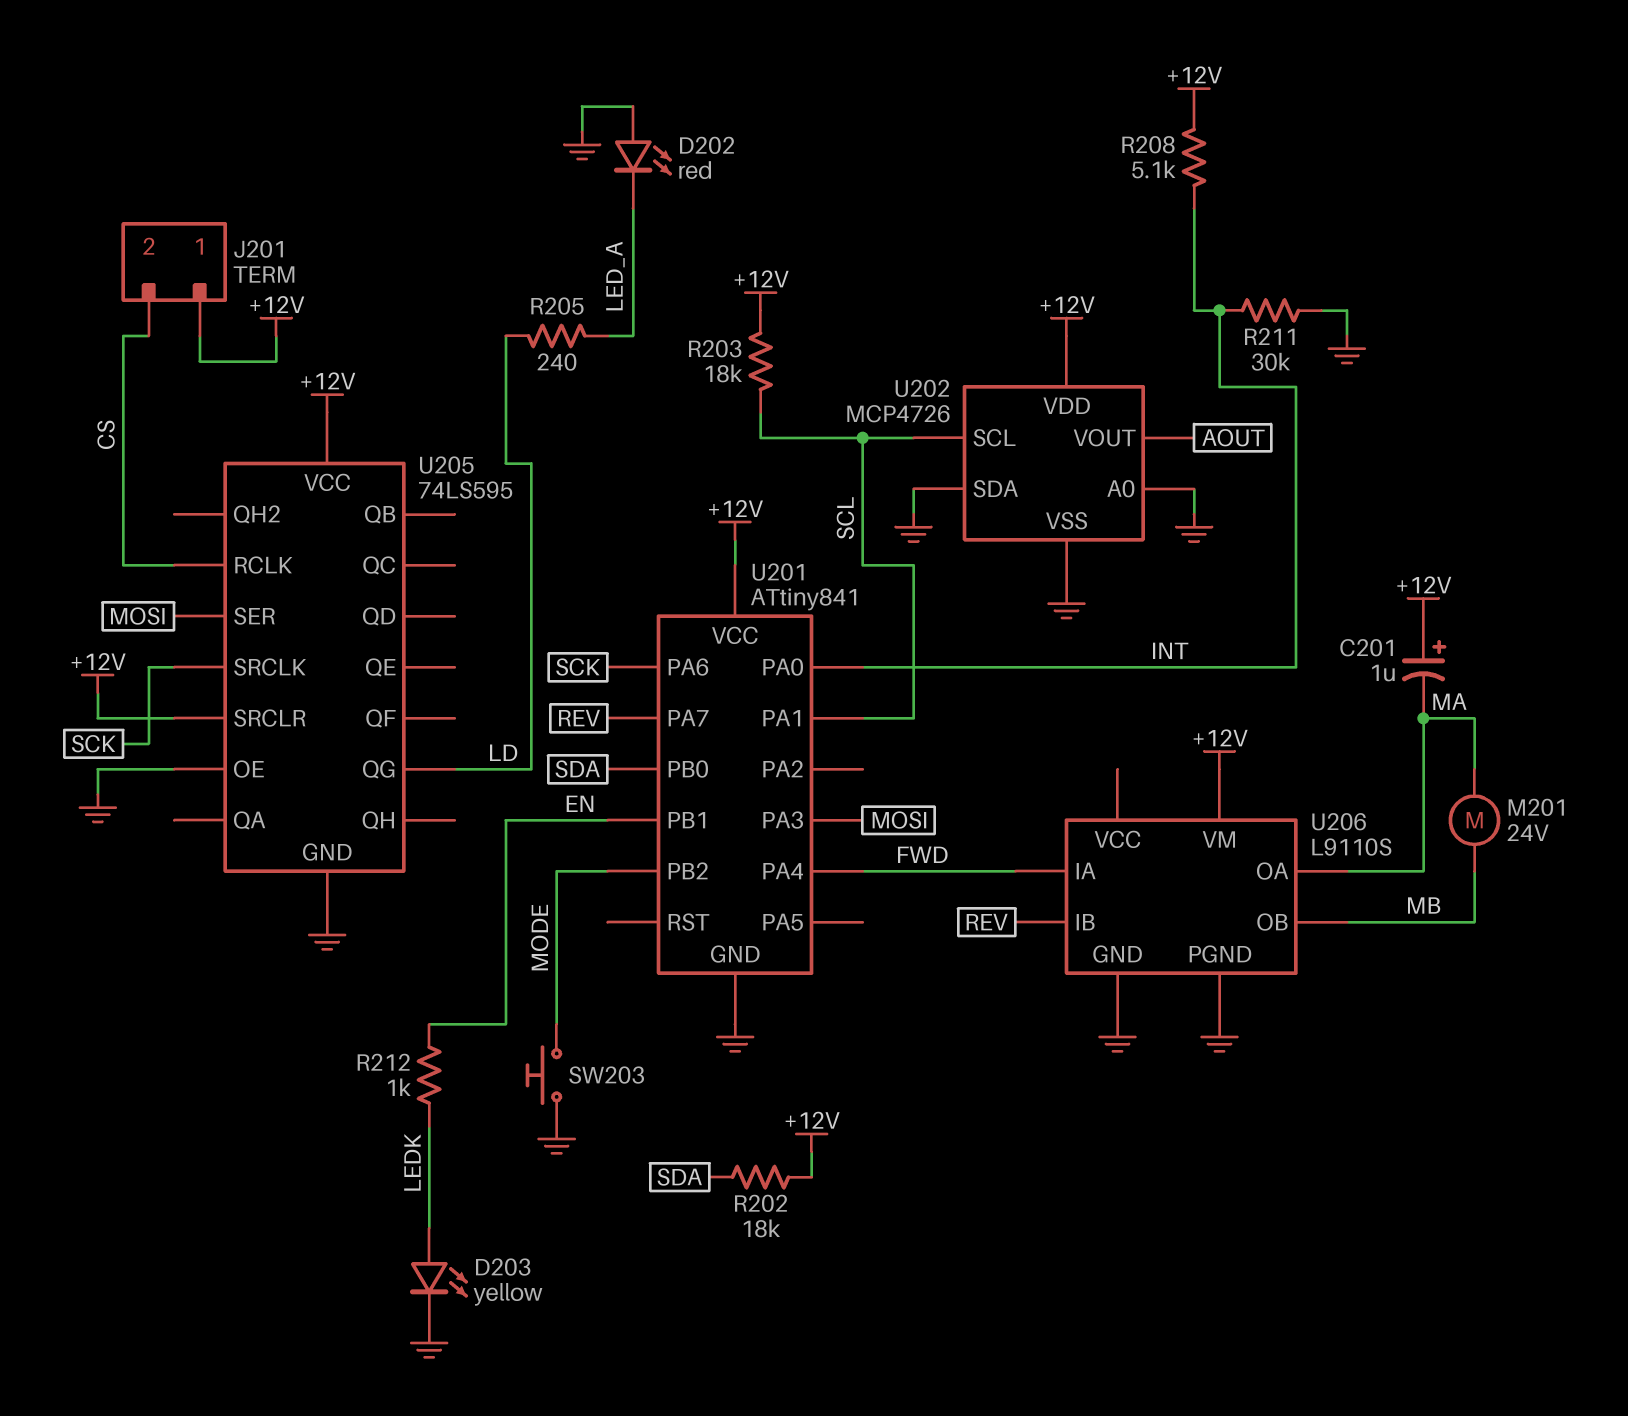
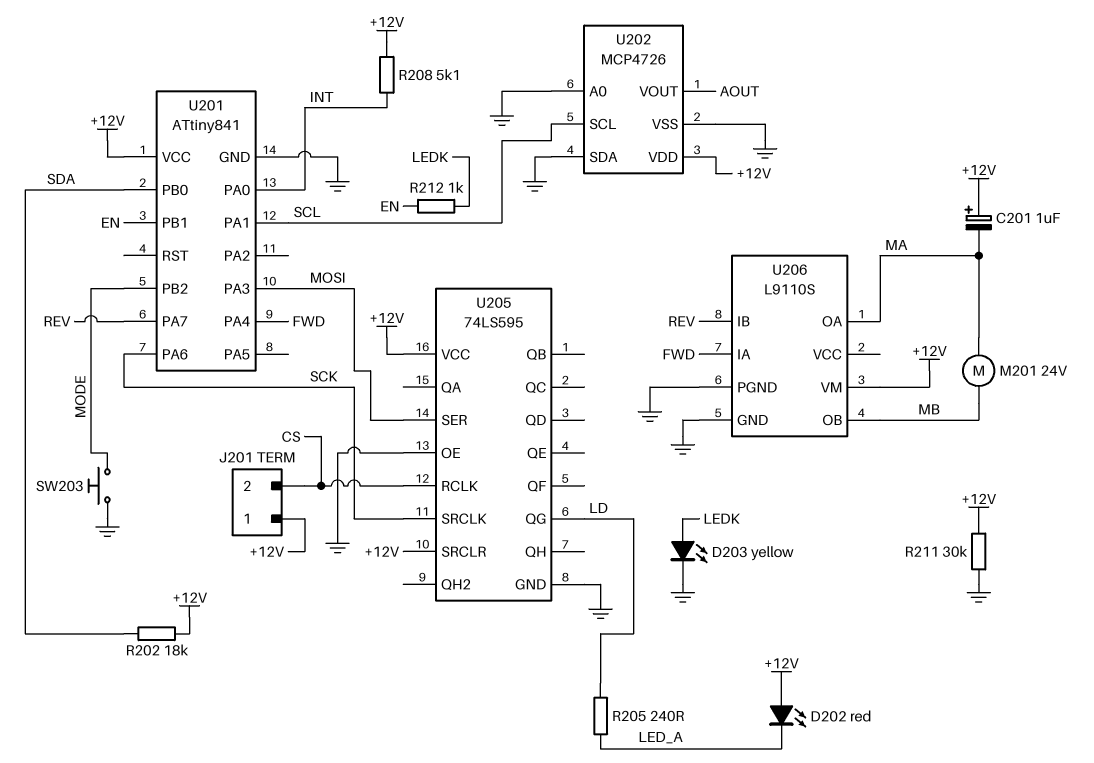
D202: LED red (A GND, K LED_A) -> LED red (A +12V, K LED_A)
R203: 18k (+12V, SCL) -> none
R211: 30k (GND, INT) -> 30k (+12V, GND)

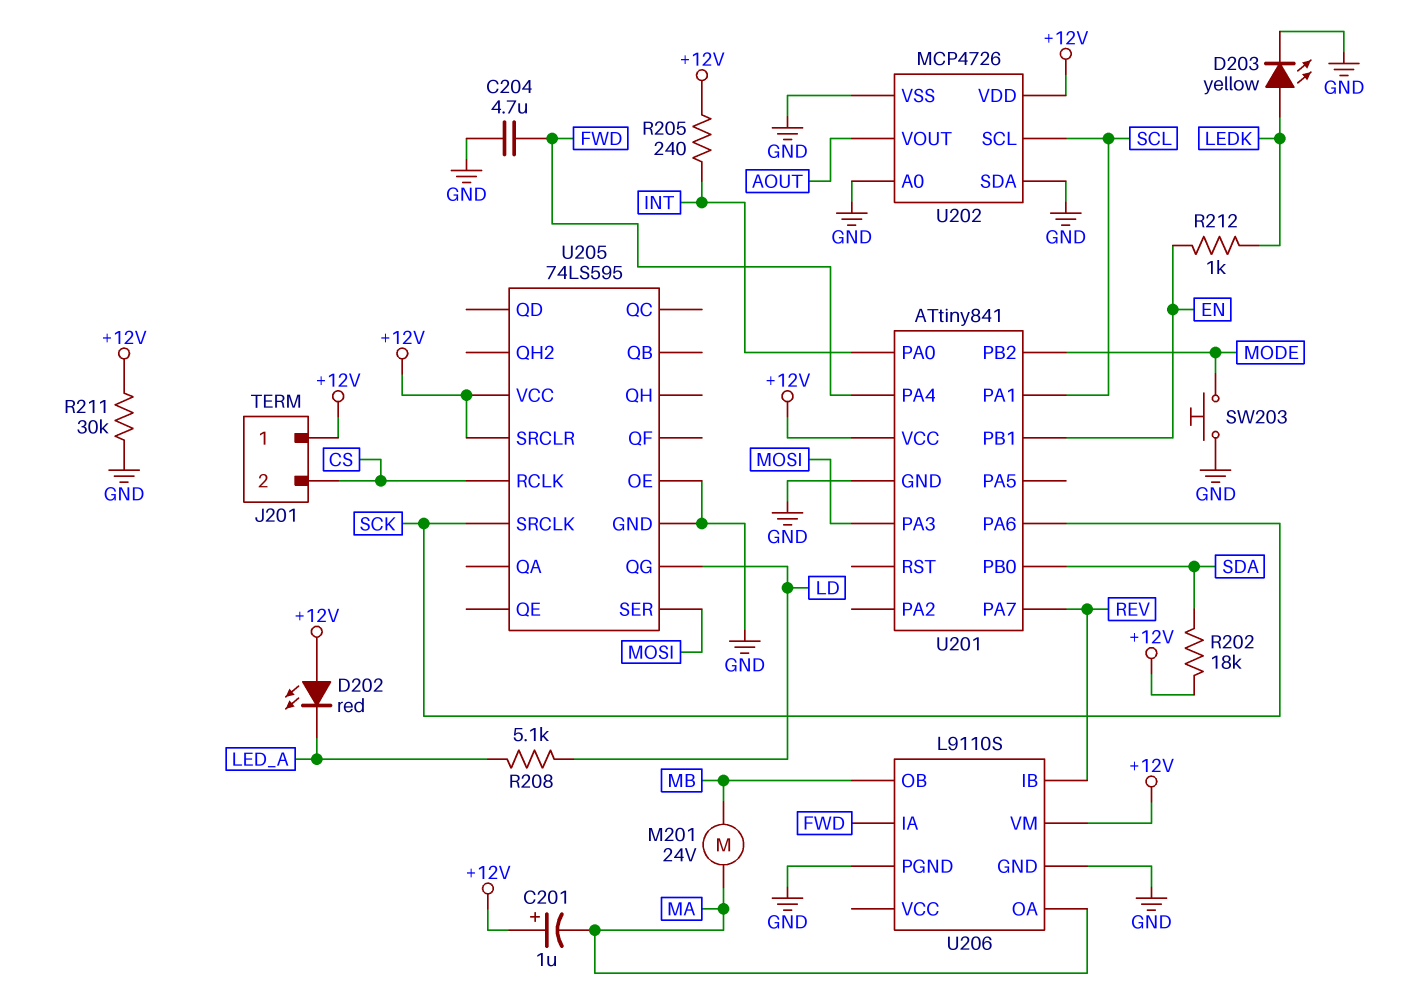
C204: none -> 4.7uF (FWD, GND)
R205: 240 (LD, LED_A) -> 240 (+12V, INT)
R208: 5.1k (+12V, INT) -> 5.1k (LD, LED_A)

